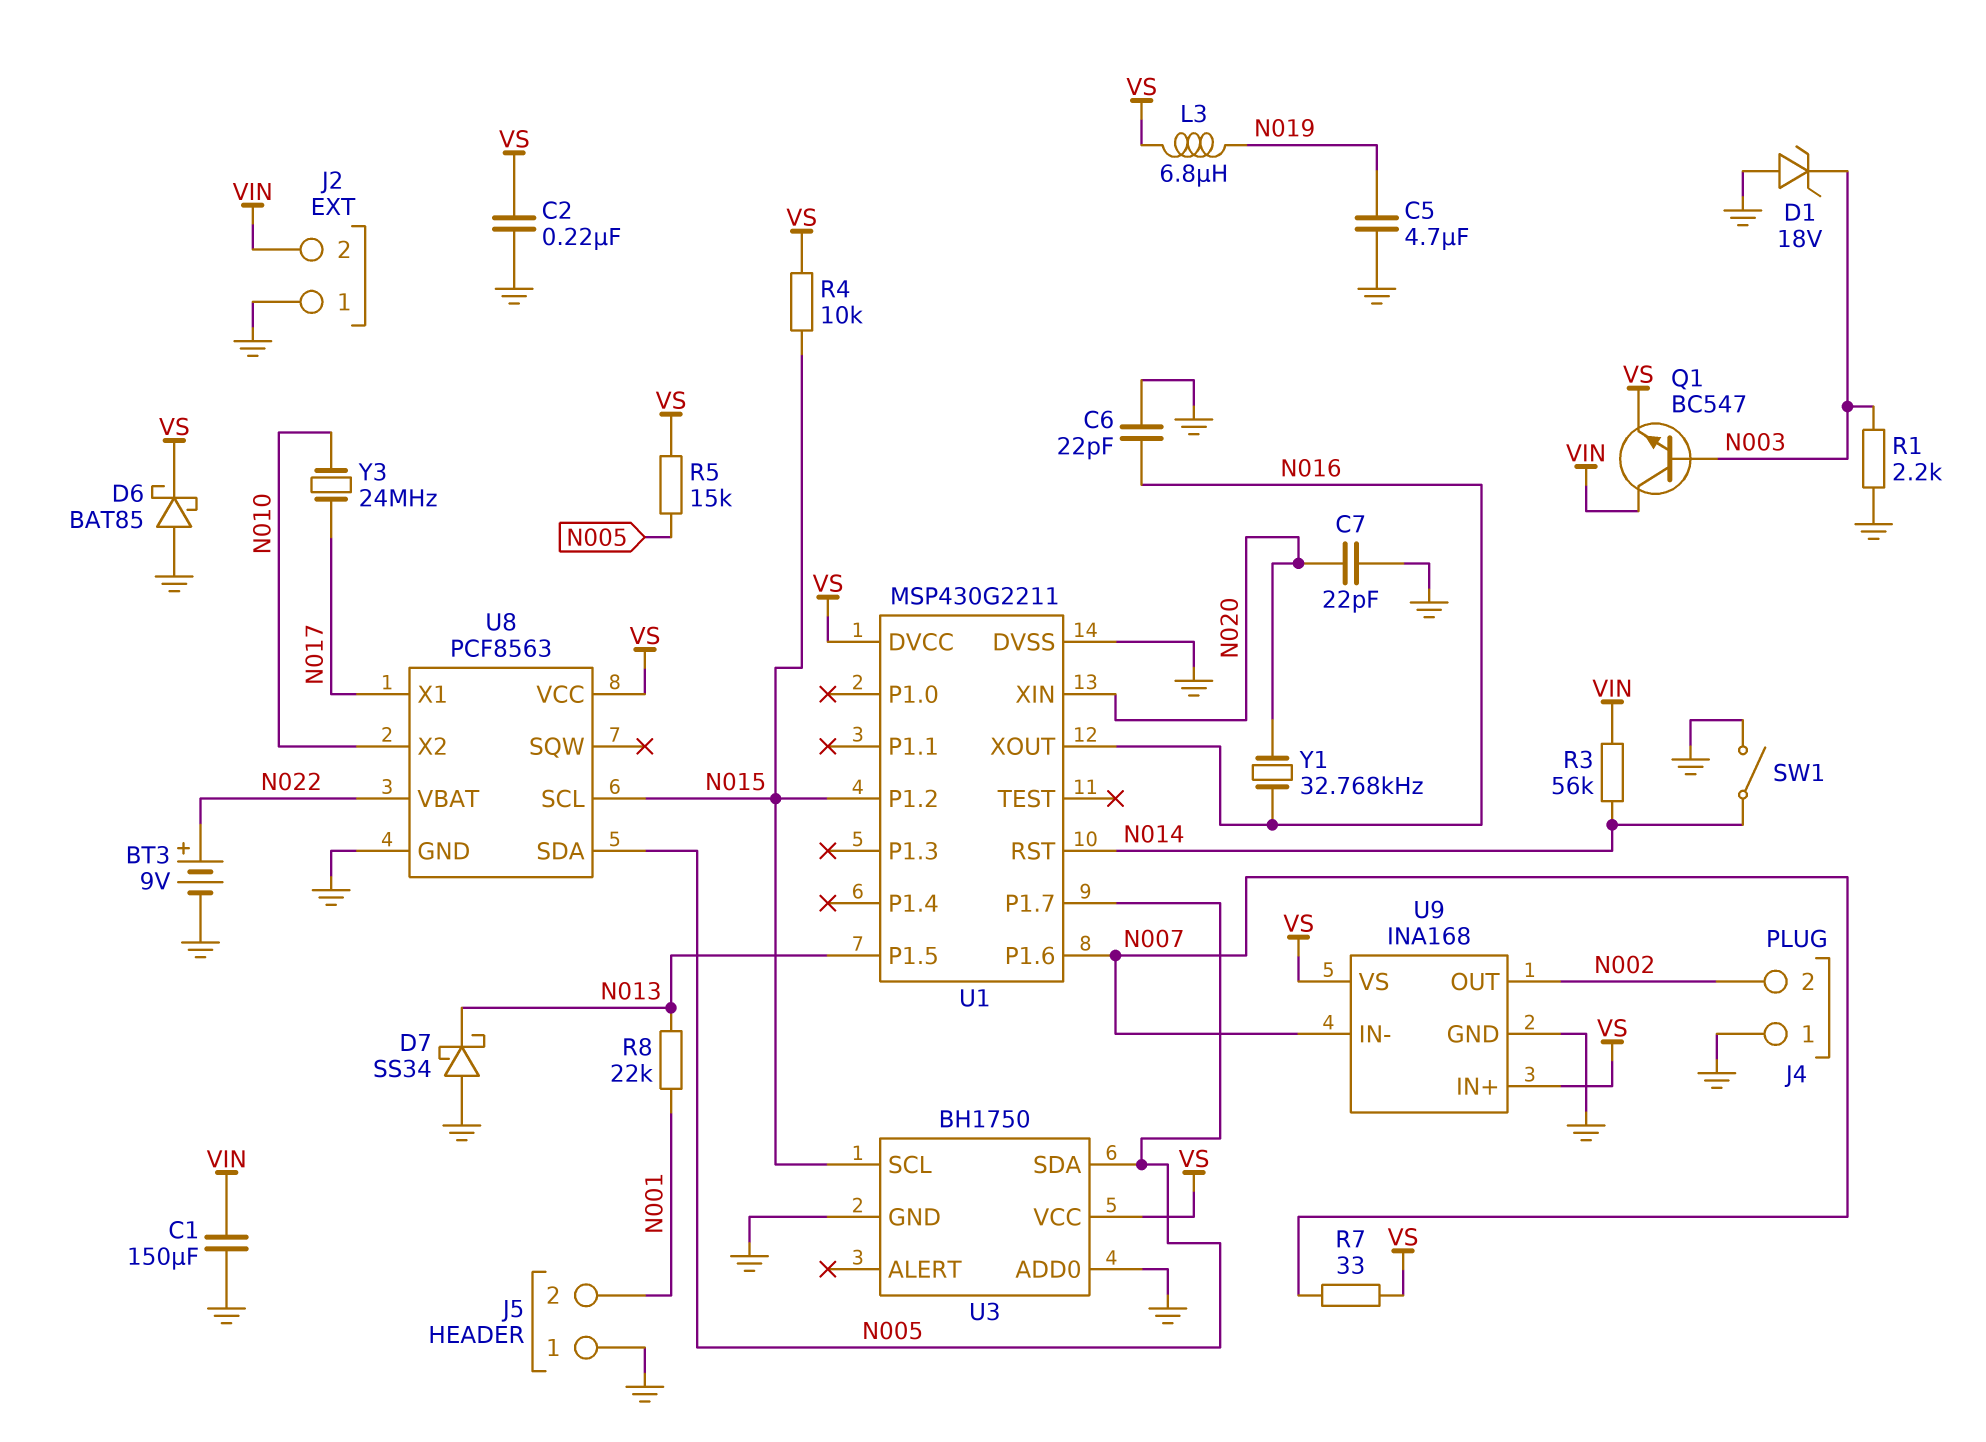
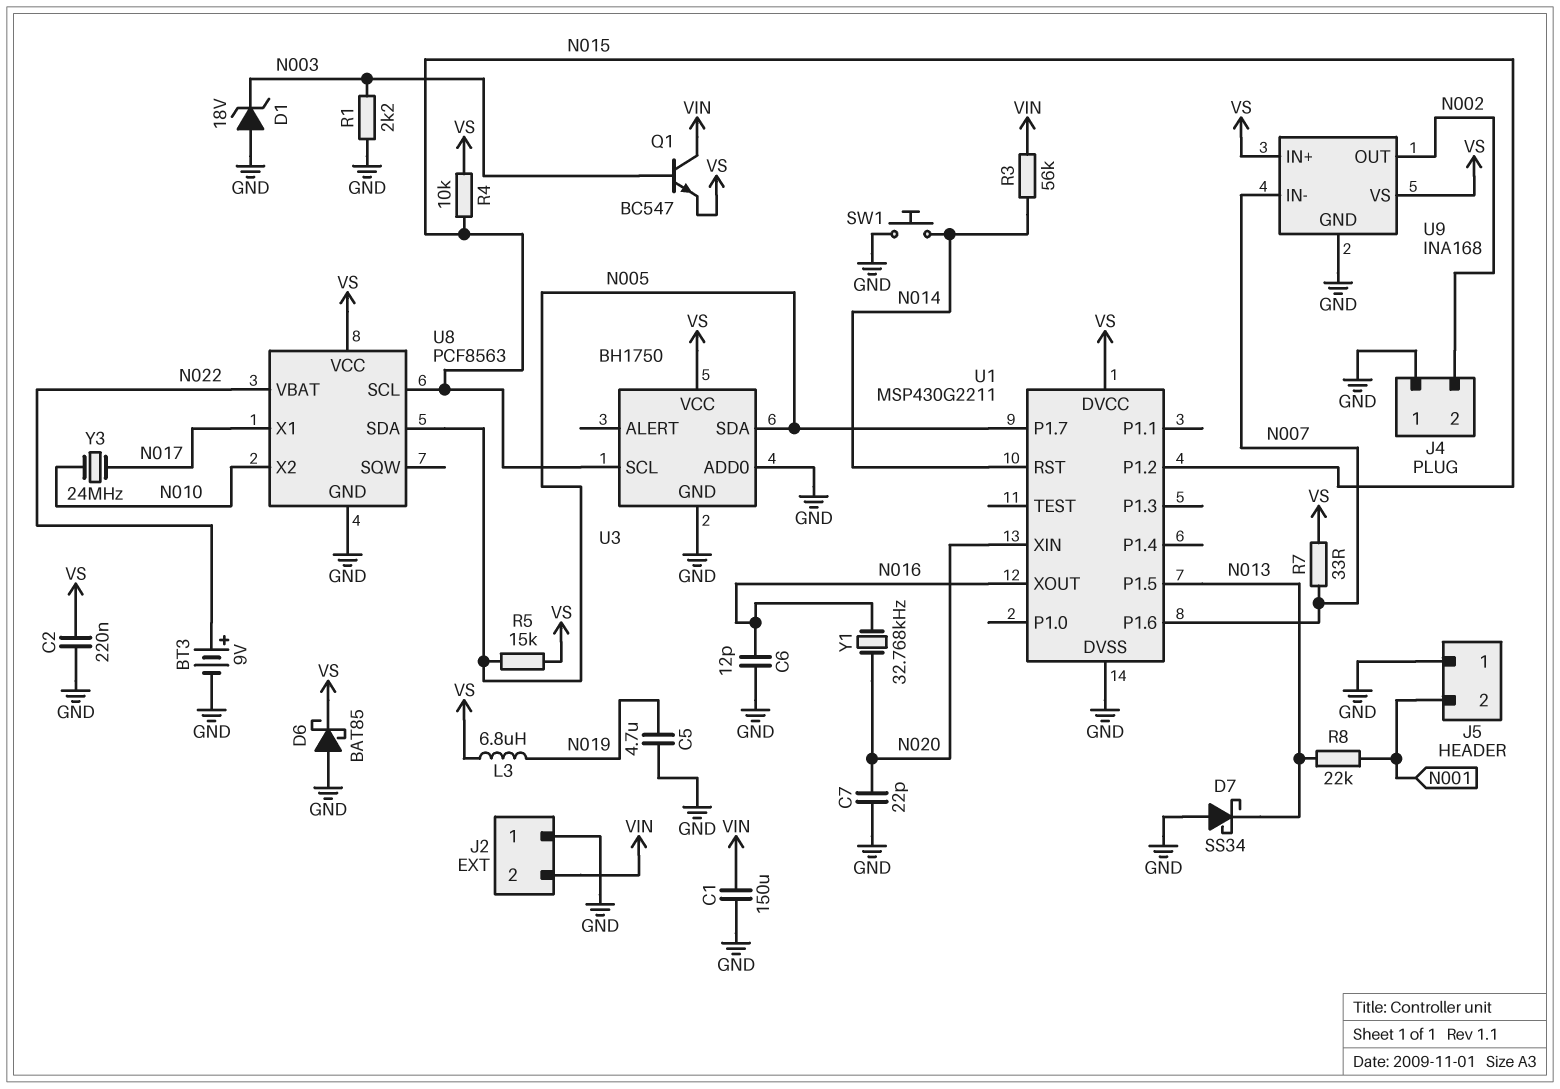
C6: 22pF (GND, N016) -> 12pF (GND, N016)
SW1: switch (GND, N014) -> button (GND, N014)

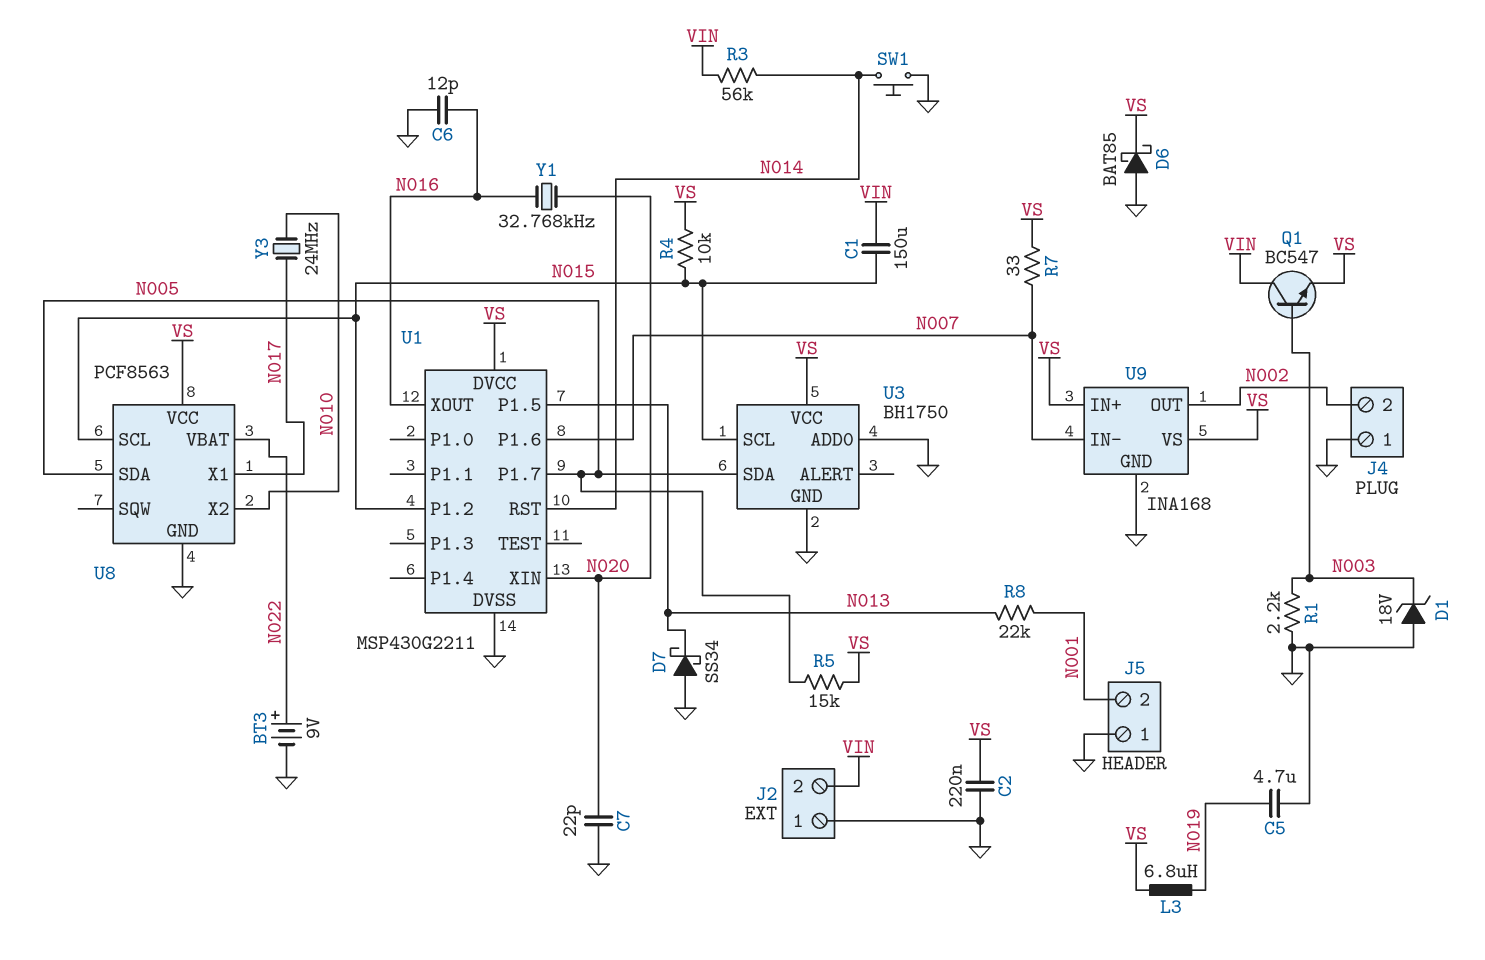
C1: 150uF (GND, VIN) -> 150uF (N015, VIN)

